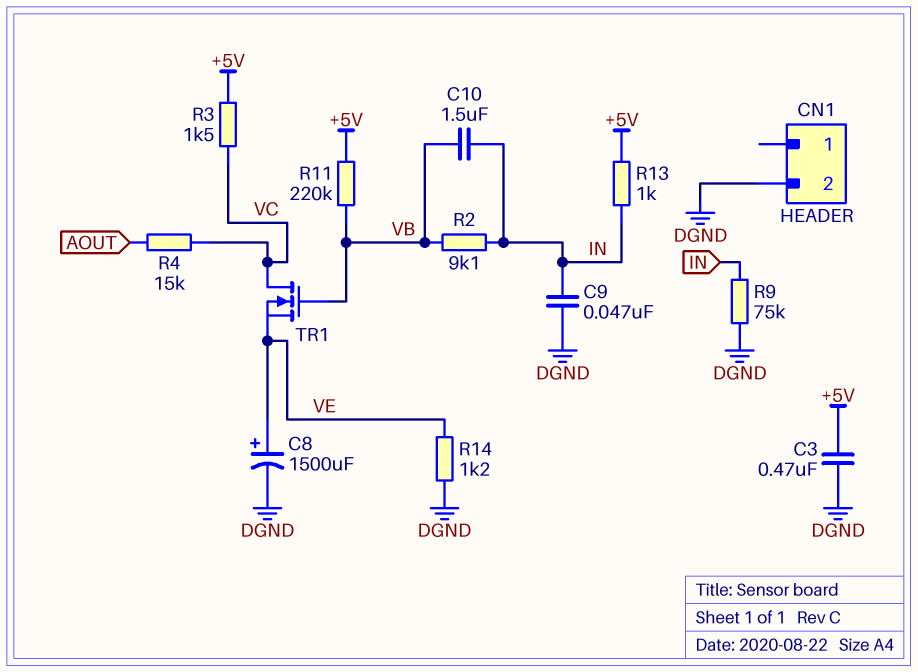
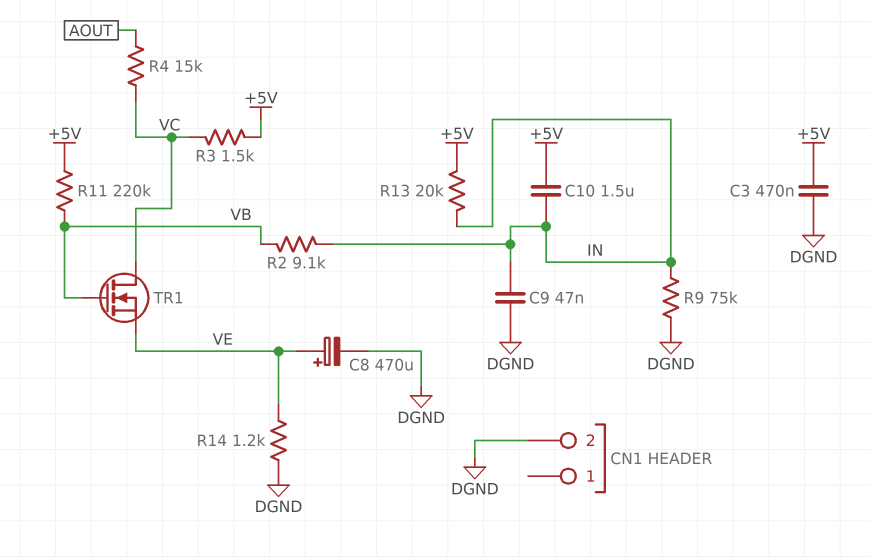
C8: 1500uF (plus VE, minus DGND) -> 470uF (plus VE, minus DGND)
C10: 1.5uF (IN, VB) -> 1.5uF (+5V, IN)
R13: 1k (+5V, IN) -> 20k (+5V, IN)

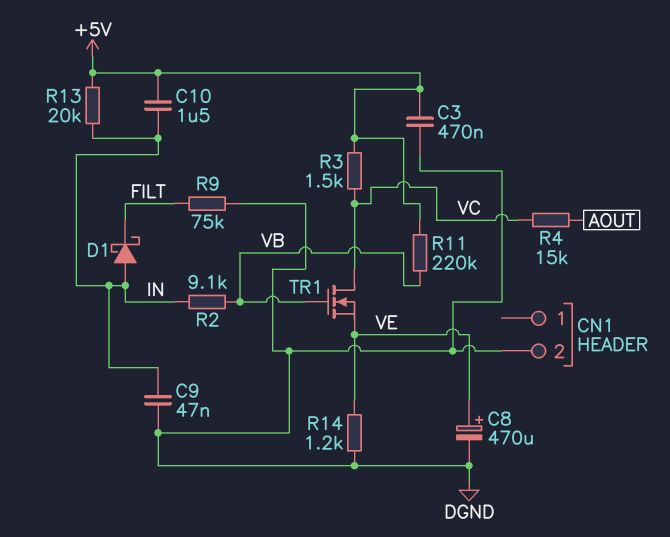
D1: none -> schottky (A IN, K FILT)
R9: 75k (DGND, IN) -> 75k (DGND, FILT)

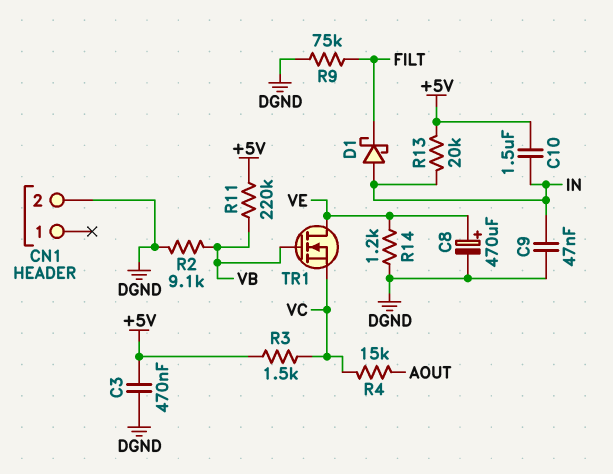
R2: 9.1k (IN, VB) -> 9.1k (DGND, VB)
TR1: NMOS (G VB, D VC, S VE) -> NMOS (G VB, D VE, S VC)

